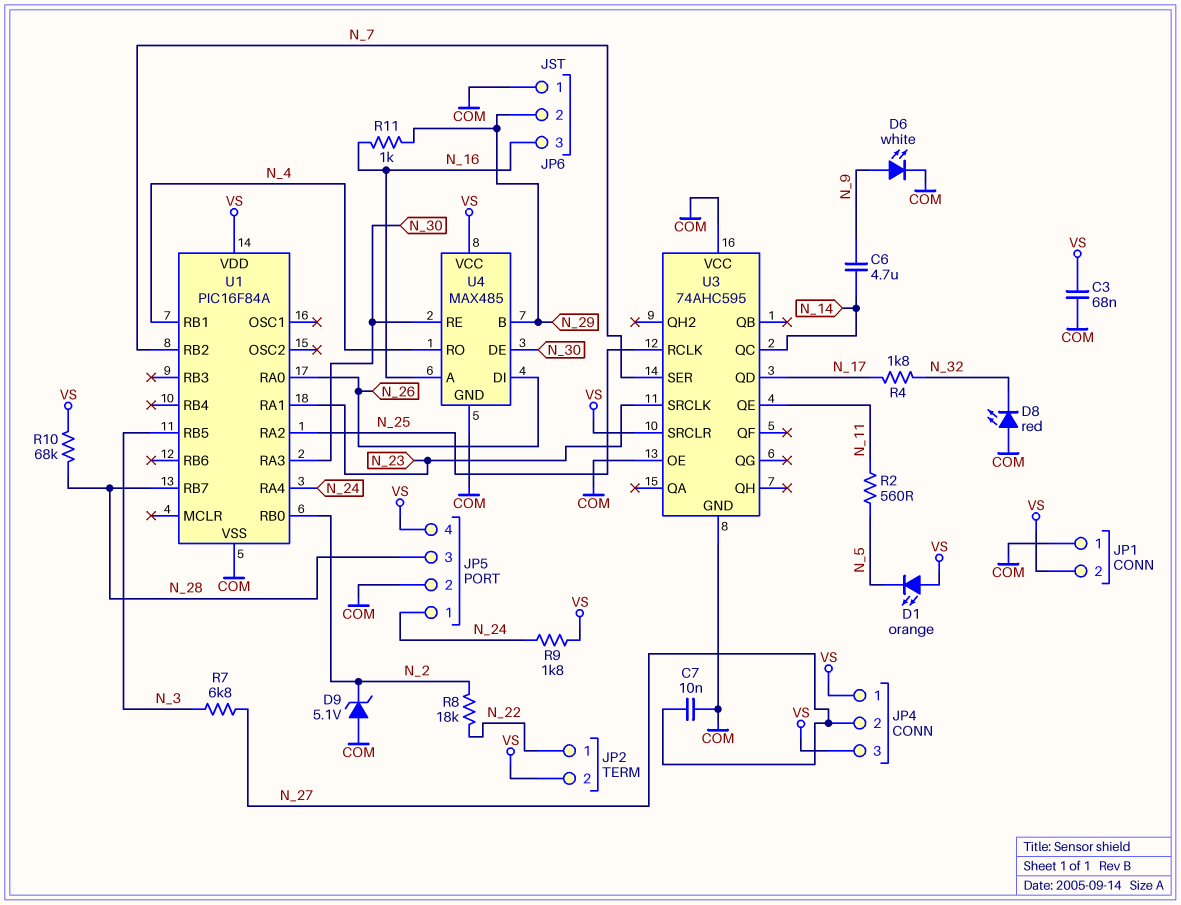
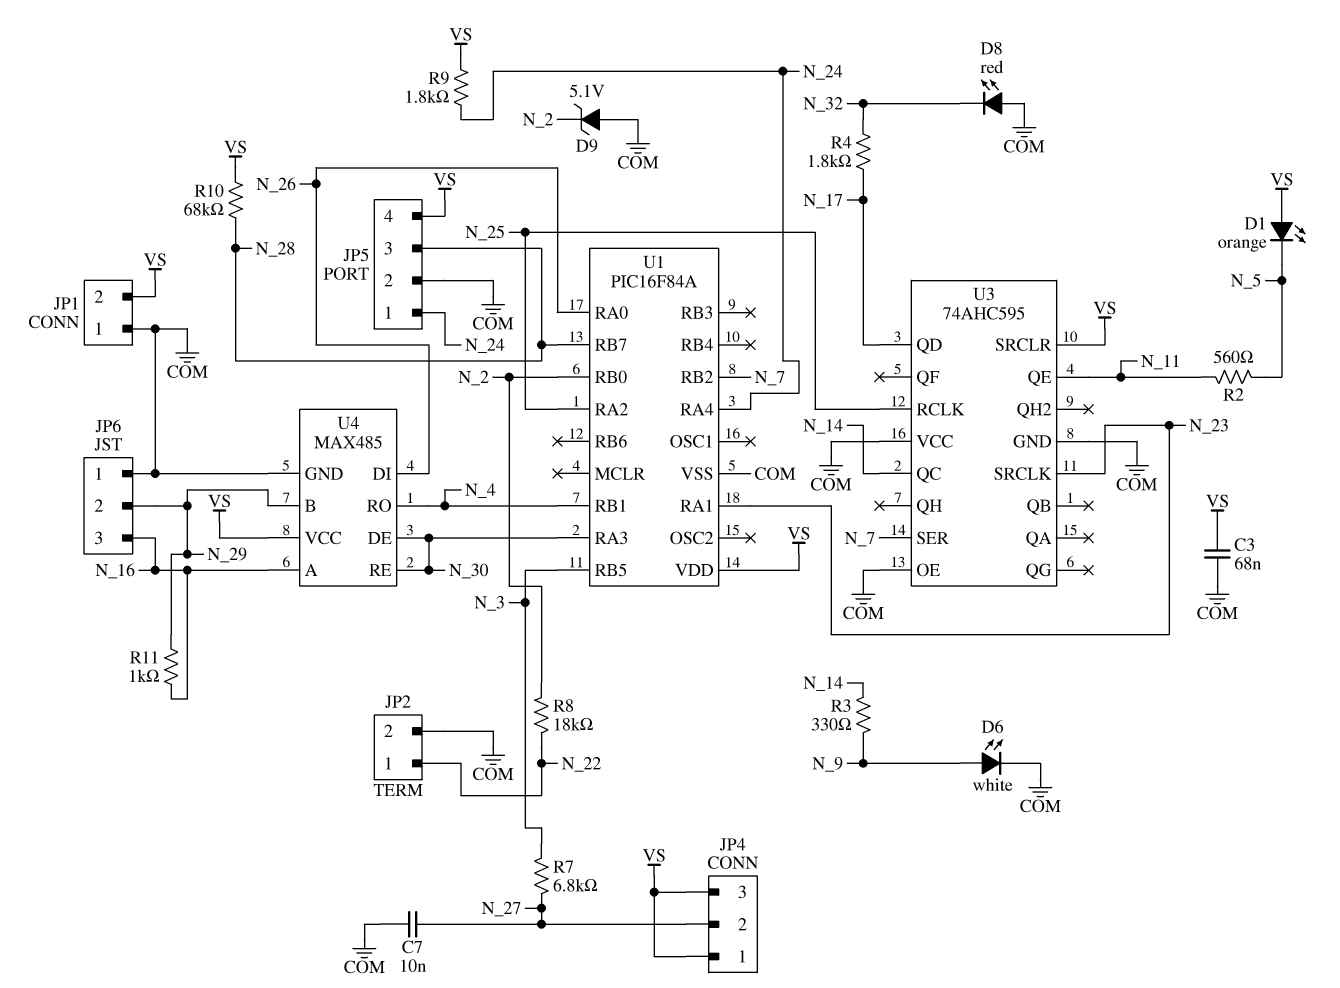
C6: 4.7uF (N_9, N_14) -> none
JP2 pin 2: VS -> COM
R3: none -> 330 (N_9, N_14)

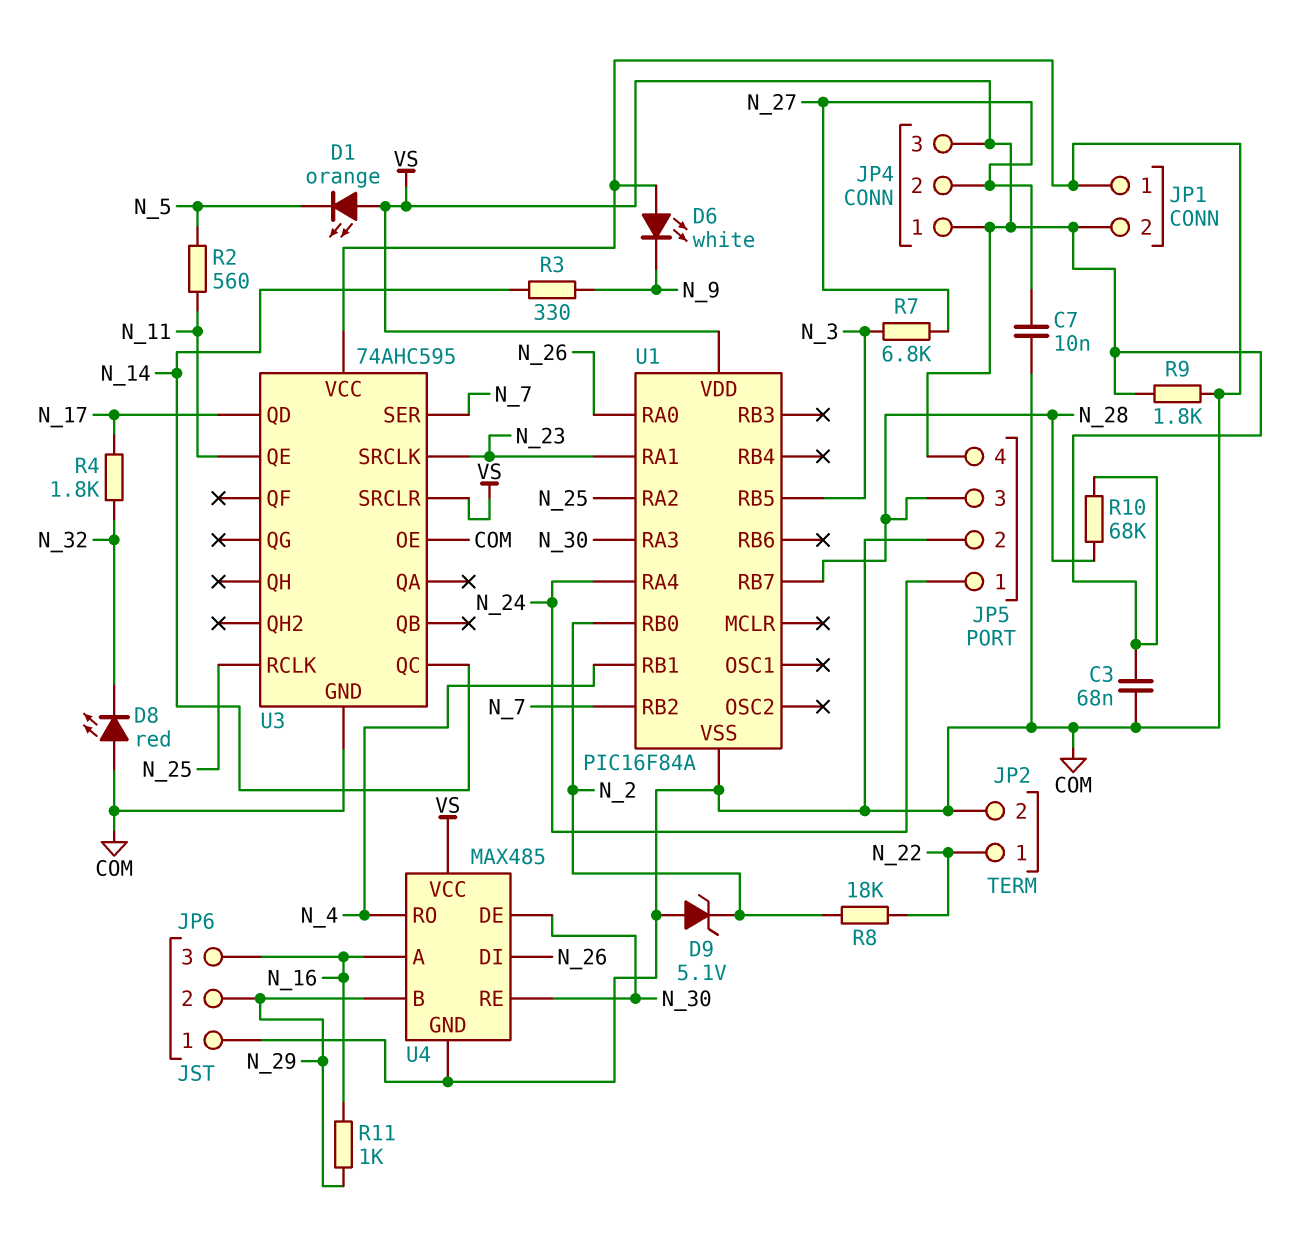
D6: LED white (A N_9, K COM) -> LED white (A COM, K N_9)
R9: 1.8k (N_24, VS) -> 1.8k (COM, VS)

